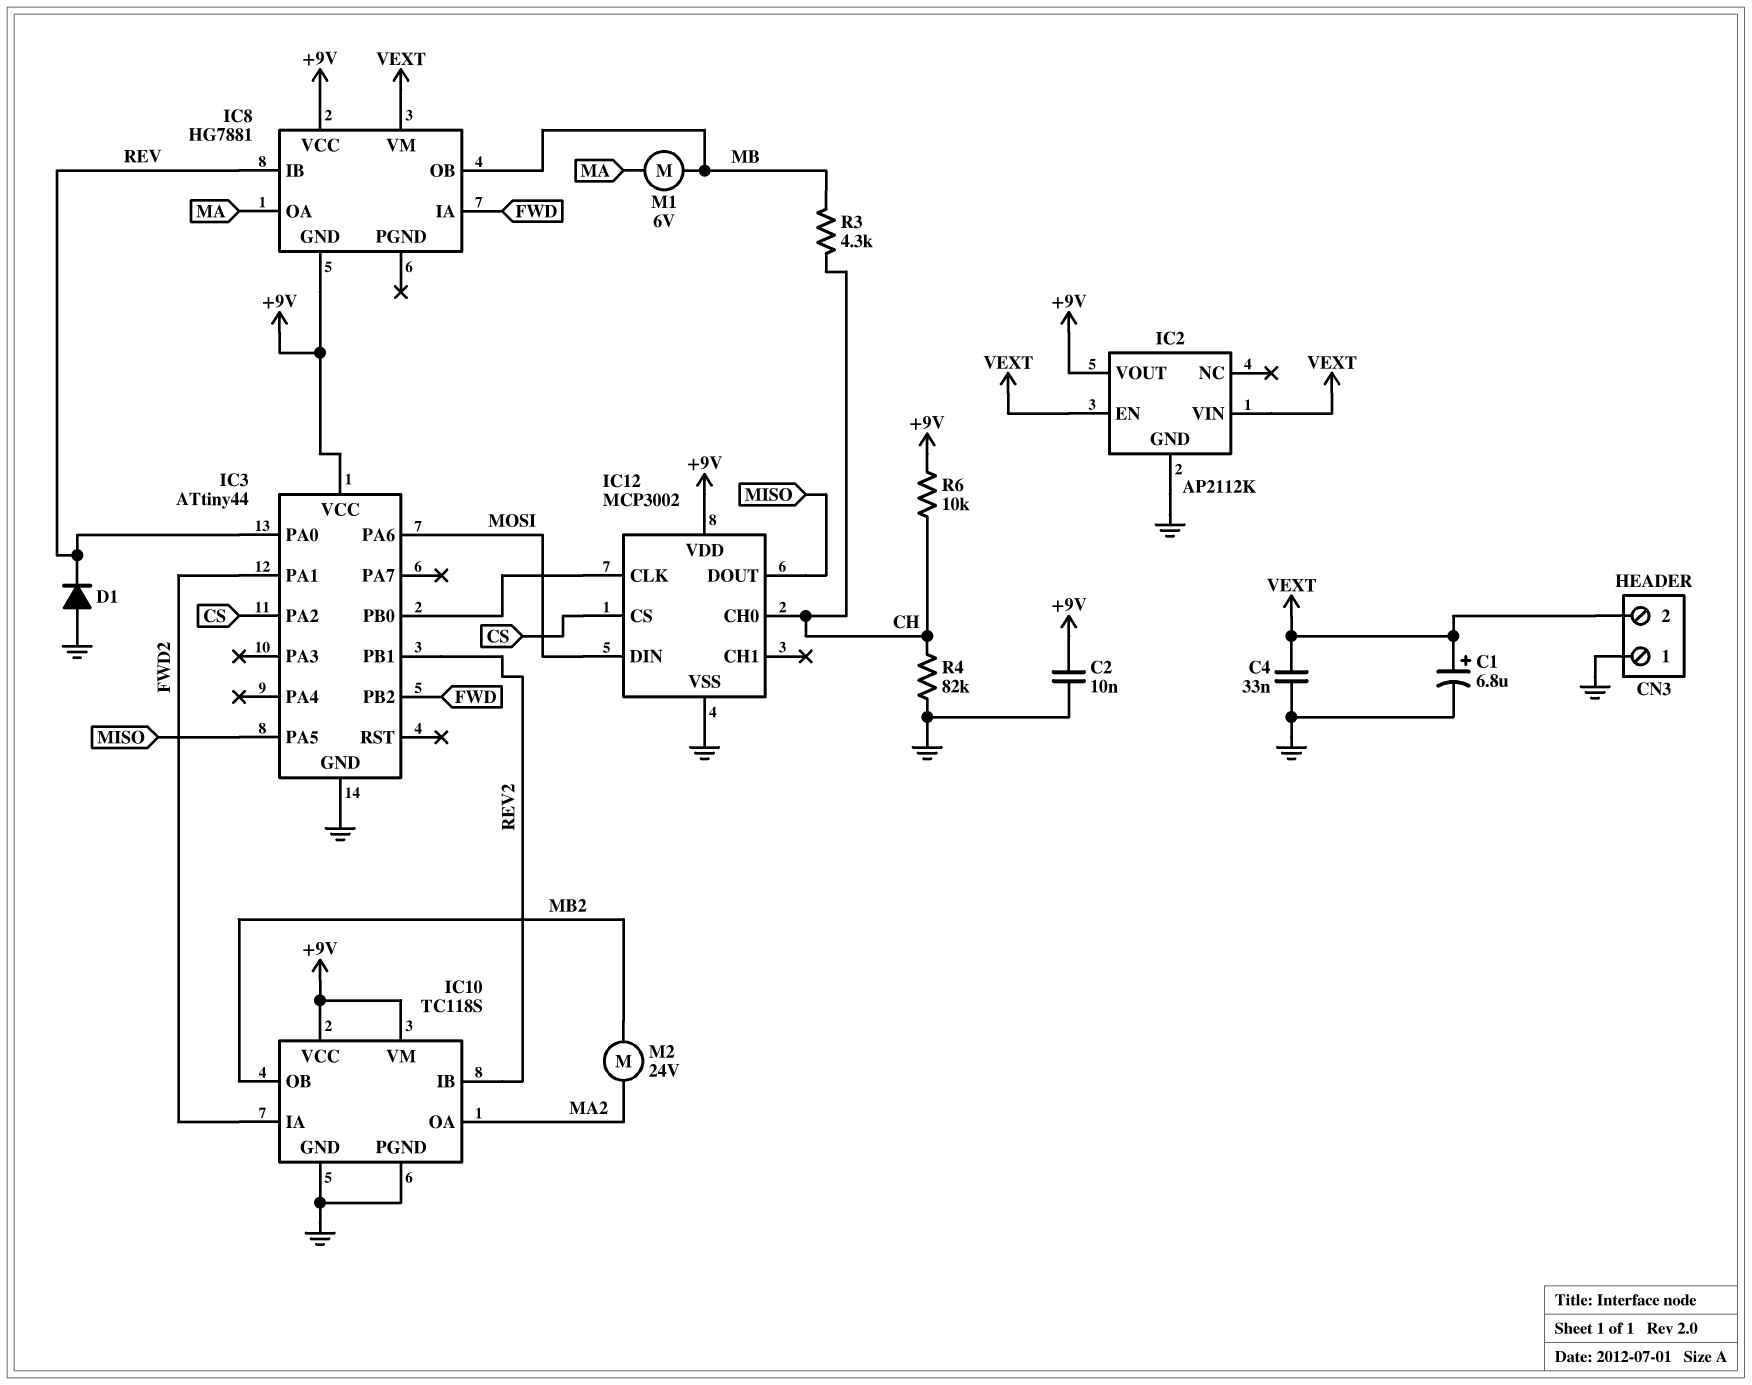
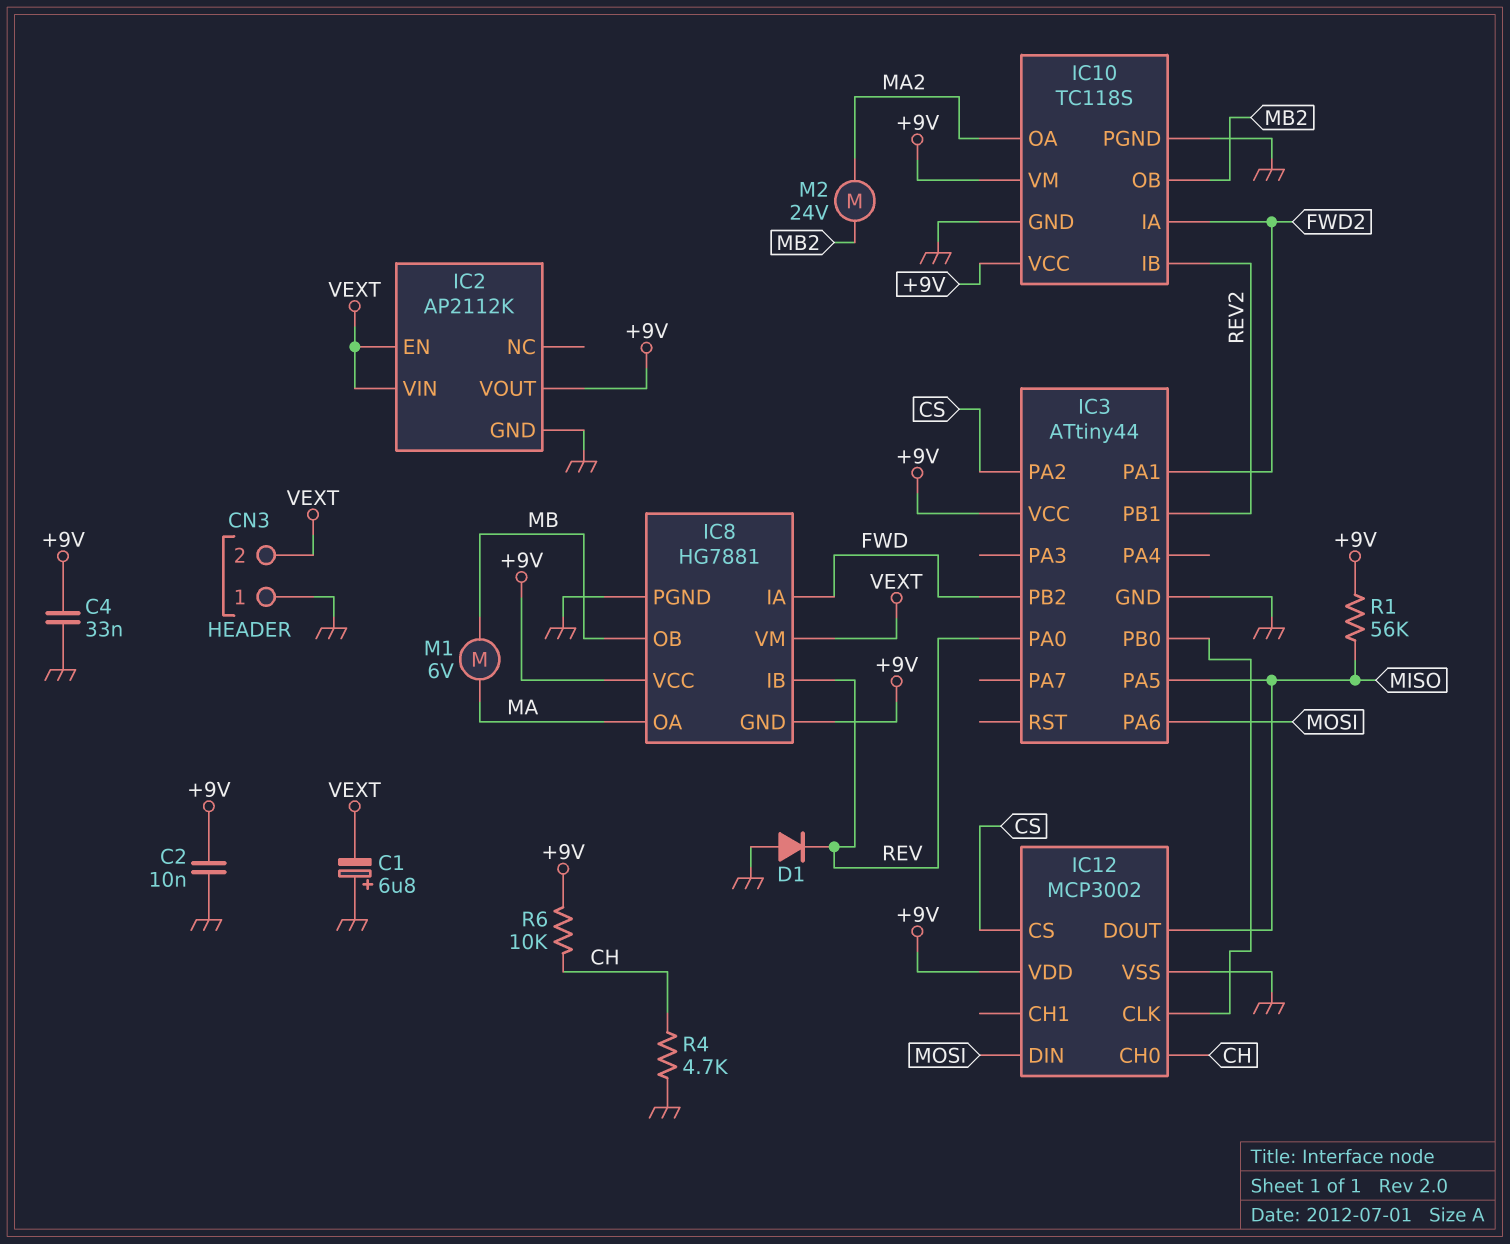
C1: 6.8uF (plus VEXT, minus GND) -> 6.8uF (plus GND, minus VEXT)
C4: 33nF (GND, VEXT) -> 33nF (+9V, GND)
IC8 pin PGND: none -> GND
R1: none -> 56k (+9V, MISO)
R3: 4.3k (CH, MB) -> none
R4: 82k (CH, GND) -> 4.7k (CH, GND)

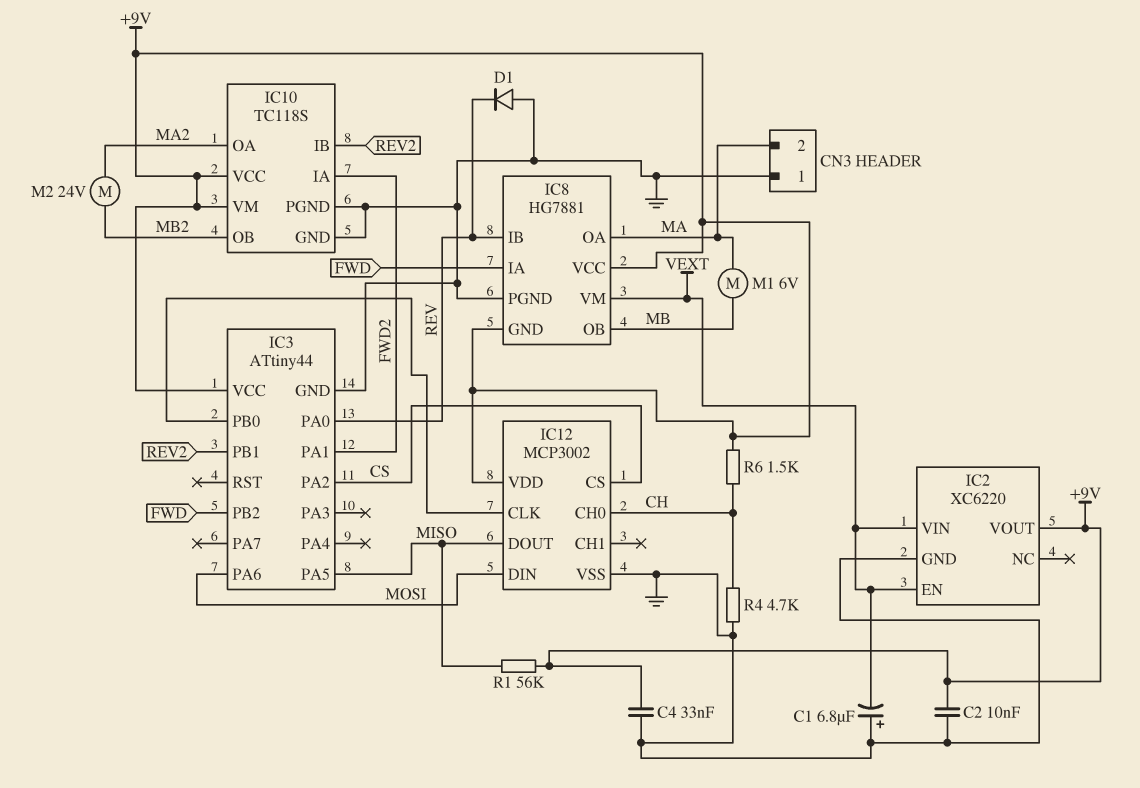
CN3 pin 2: VEXT -> MA
IC2: AP2112K -> XC6220
R6: 10k (+9V, CH) -> 1.5k (+9V, CH)

